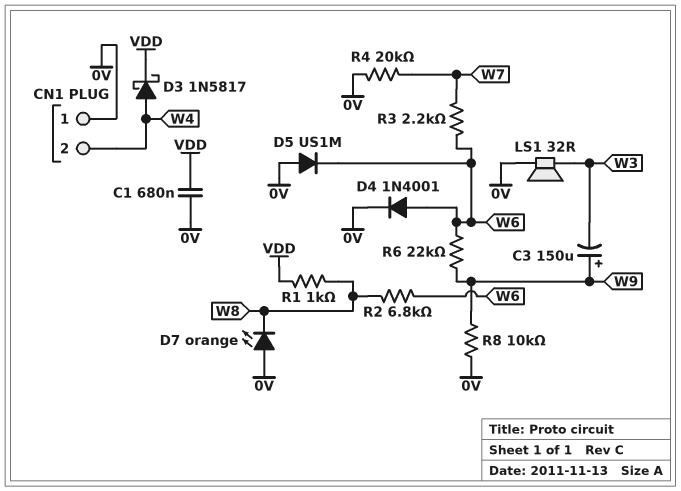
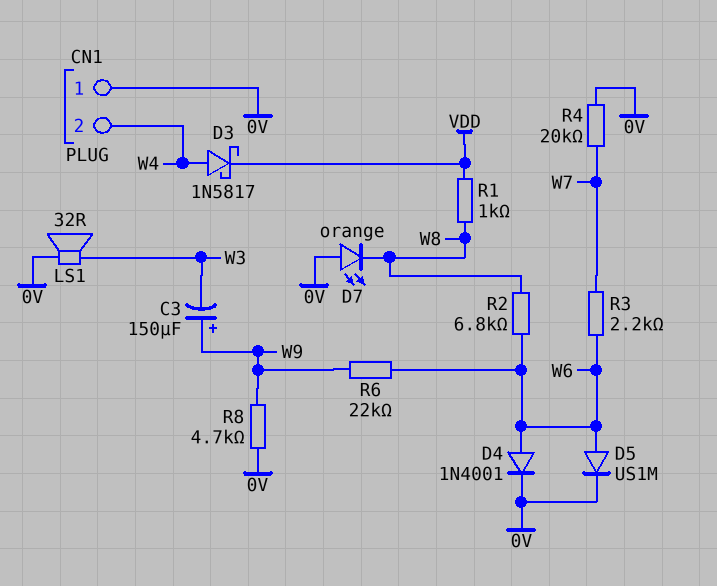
C1: 680nF (0V, VDD) -> none
D5: diode US1M (A 0V, K W6) -> diode US1M (A W6, K 0V)
R8: 10k (0V, W9) -> 4.7k (0V, W9)

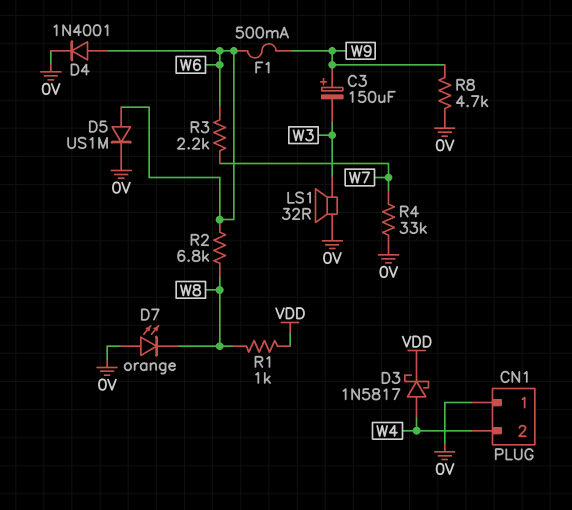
F1: none -> 500mA (W6, W9)
R4: 20k (0V, W7) -> 33k (0V, W7)
R6: 22k (W6, W9) -> none

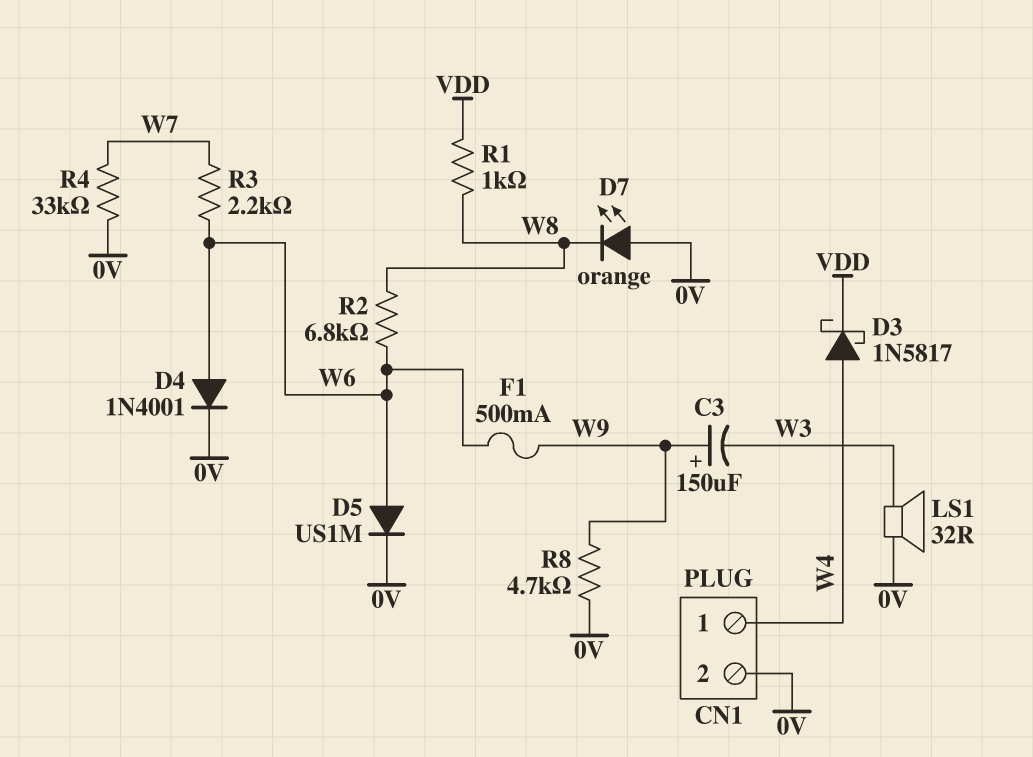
CN1 pin 1: 0V -> W4
CN1 pin 2: W4 -> 0V

